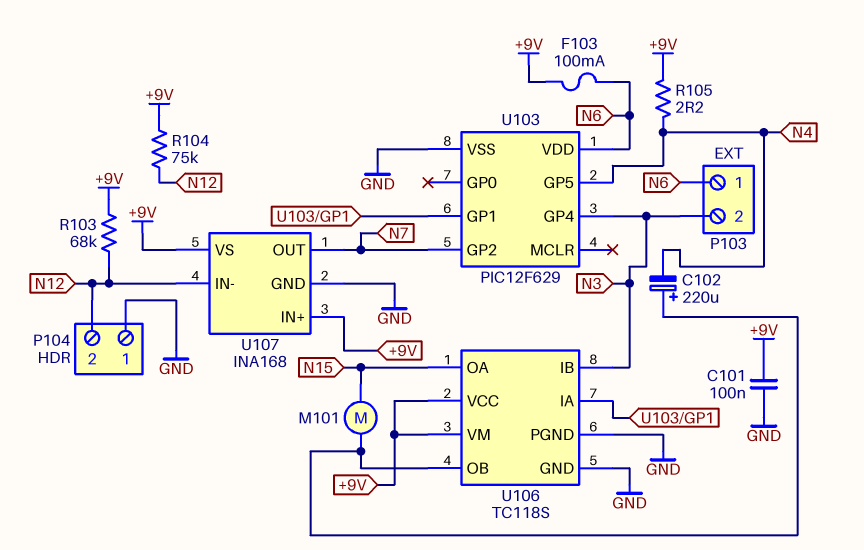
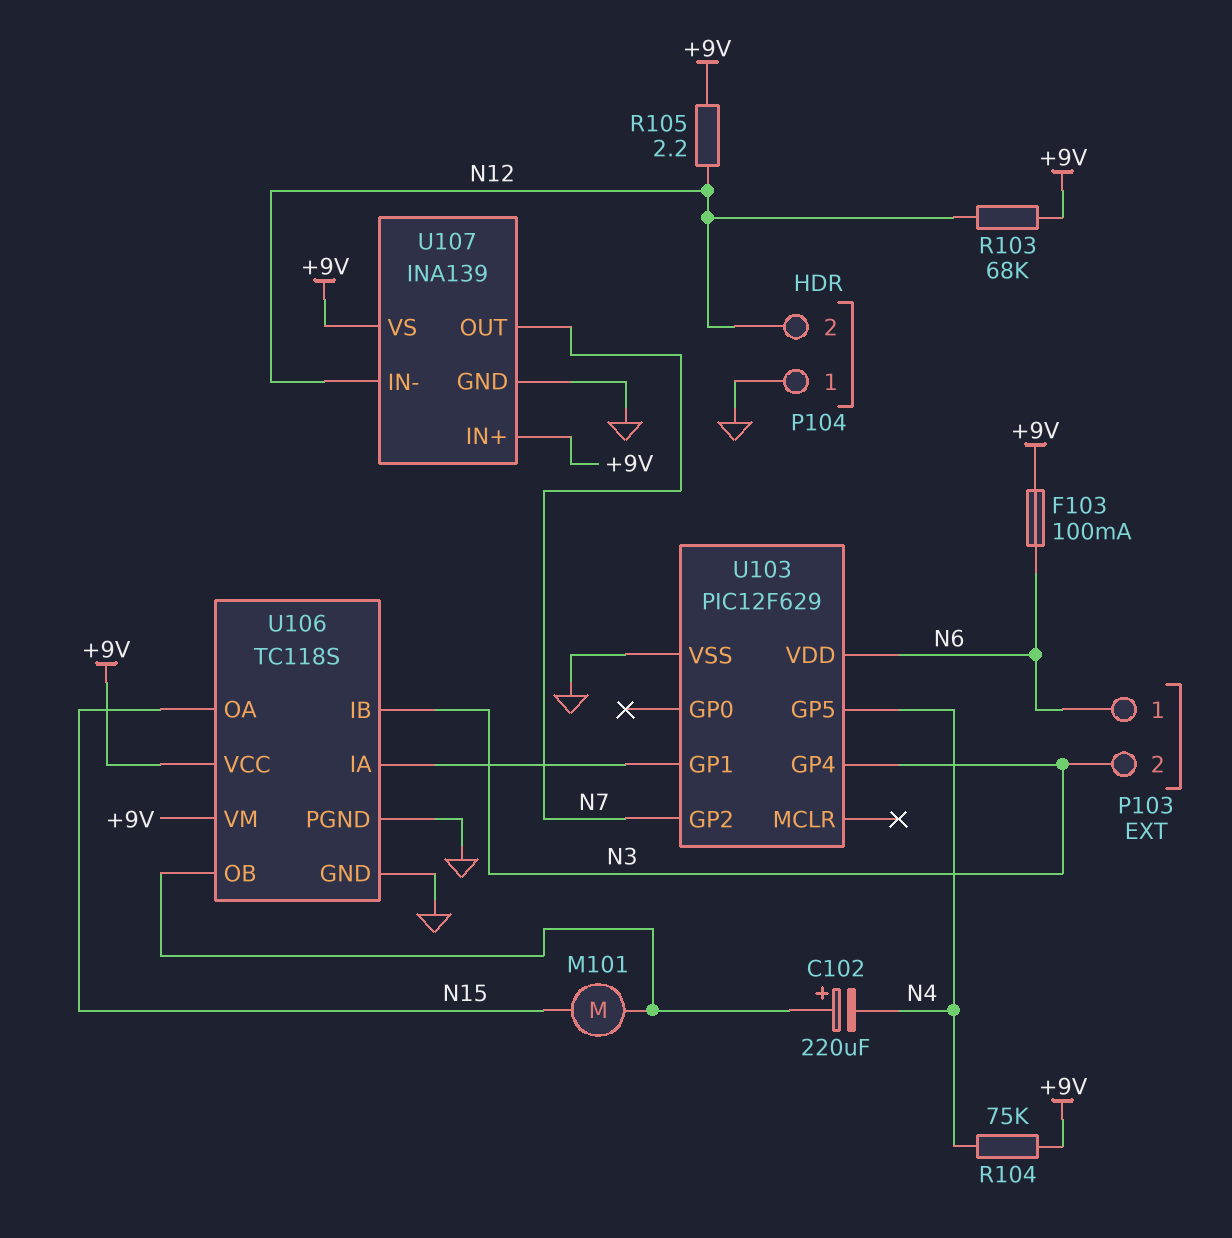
C101: 100nF (+9V, GND) -> none
R104: 75k (+9V, N12) -> 75k (+9V, N4)
R105: 2.2 (+9V, N4) -> 2.2 (+9V, N12)
U107: INA168 -> INA139

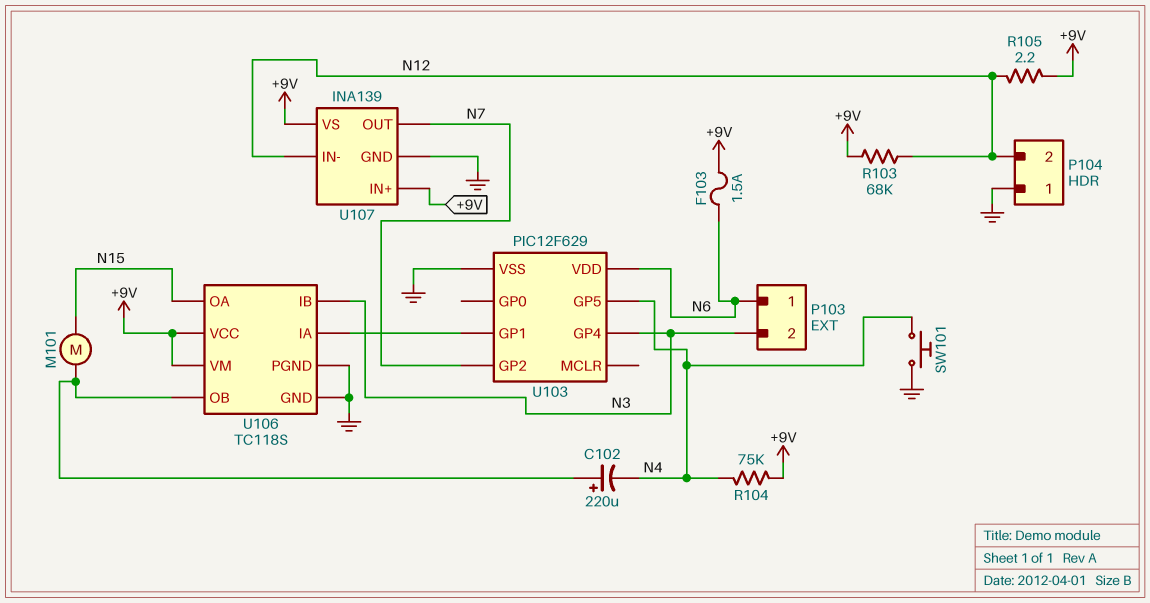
F103: 100mA (+9V, N6) -> 1.5A (+9V, N6)
SW101: none -> button (GND, N4)

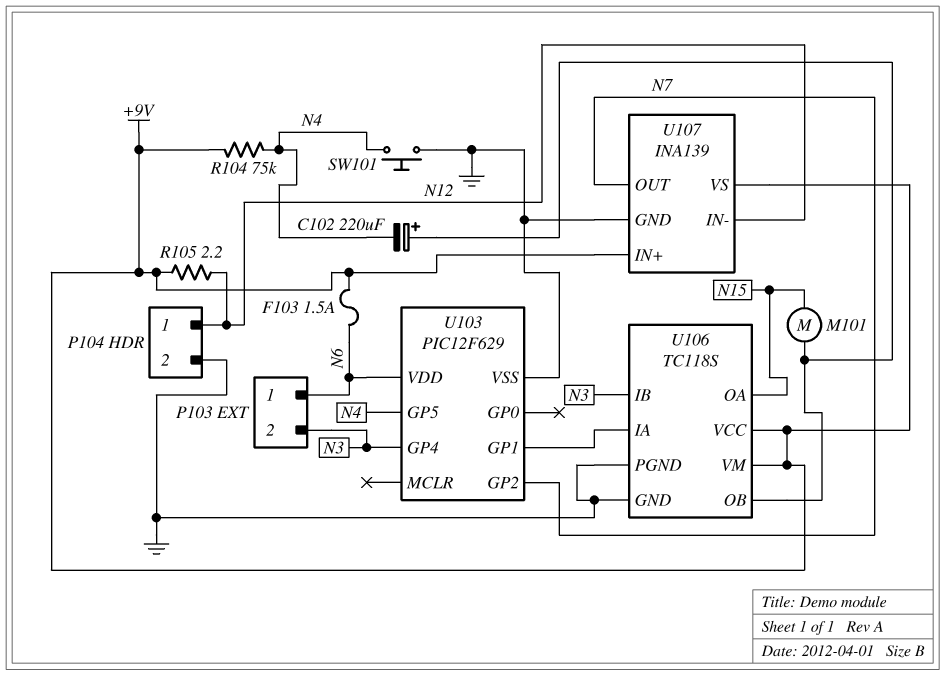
P104 pin 1: GND -> N12
P104 pin 2: N12 -> GND
R103: 68k (+9V, N12) -> none

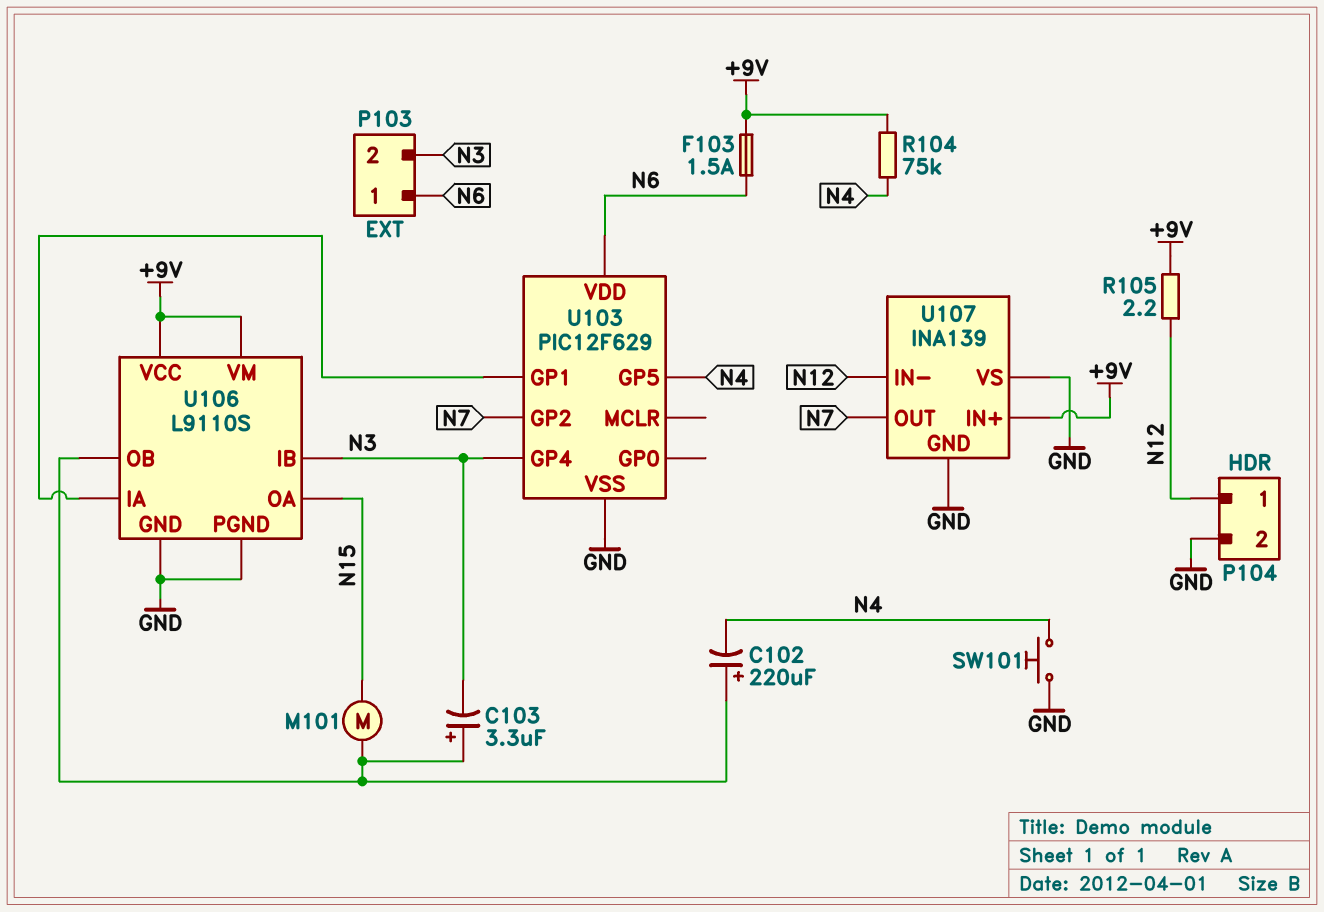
C103: none -> 3.3uF (plus U106/OB, minus N3)
U106: TC118S -> L9110S
U107 pin VS: +9V -> GND

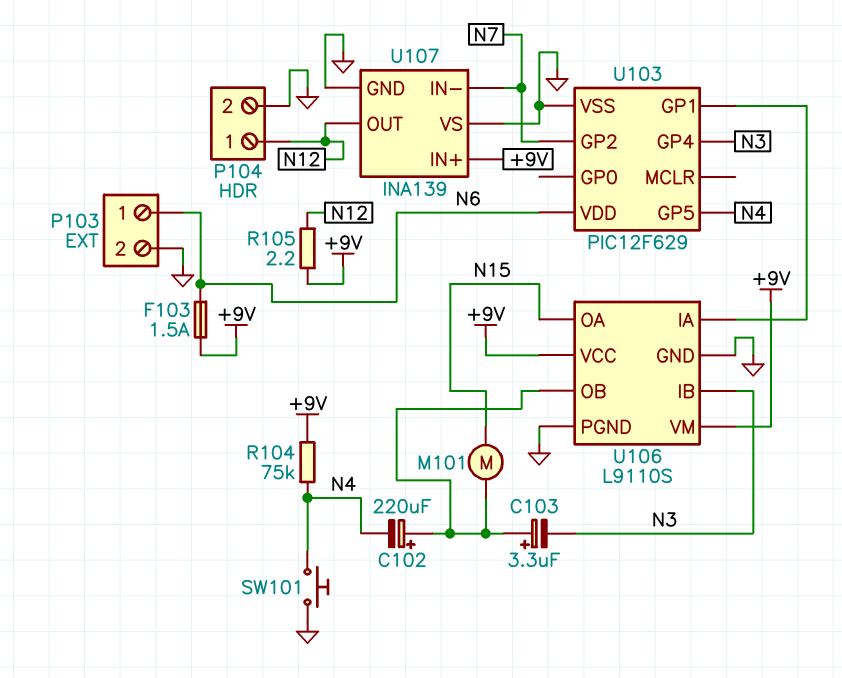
P103 pin 2: N3 -> GND
U107 pin IN-: N12 -> N7
U107 pin OUT: N7 -> N12

